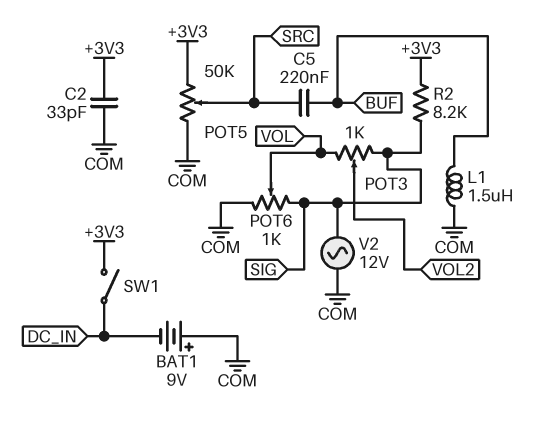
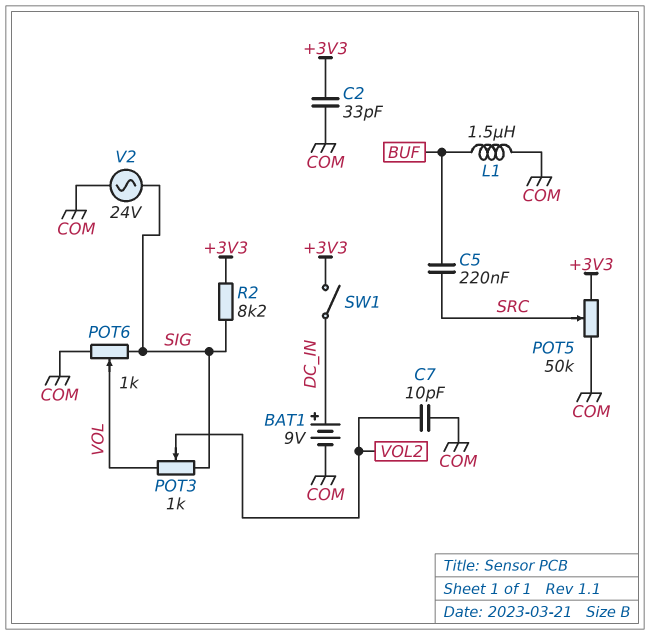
BAT1: 9V (plus COM, minus DC_IN) -> 9V (plus DC_IN, minus COM)
C7: none -> 10pF (COM, VOL2)
V2: AC 12V (COM, SIG) -> AC 24V (COM, SIG)

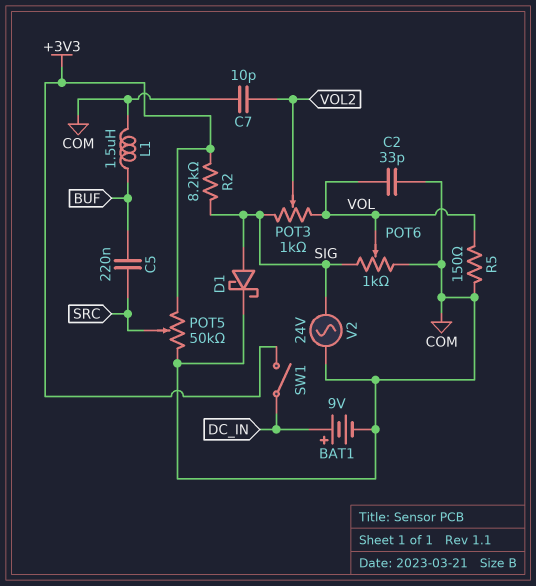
C2: 33pF (+3V3, COM) -> 33pF (COM, VOL)
D1: none -> schottky (A SIG, K COM)
R5: none -> 150 (COM, VOL)

